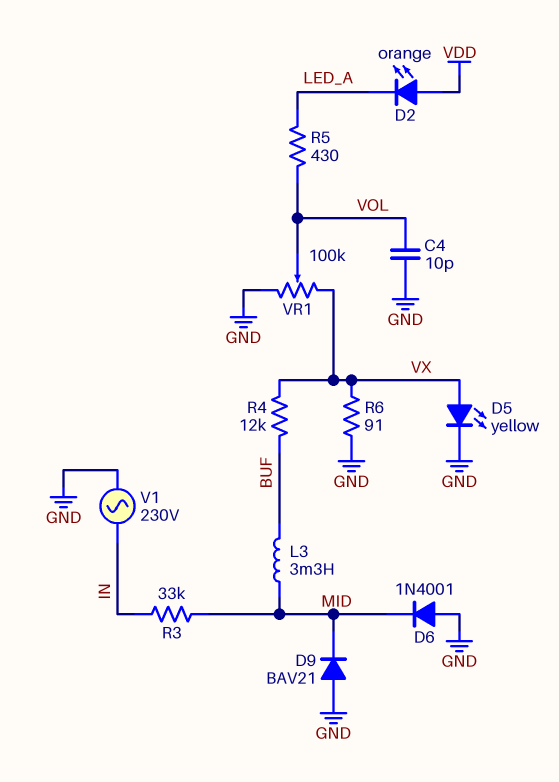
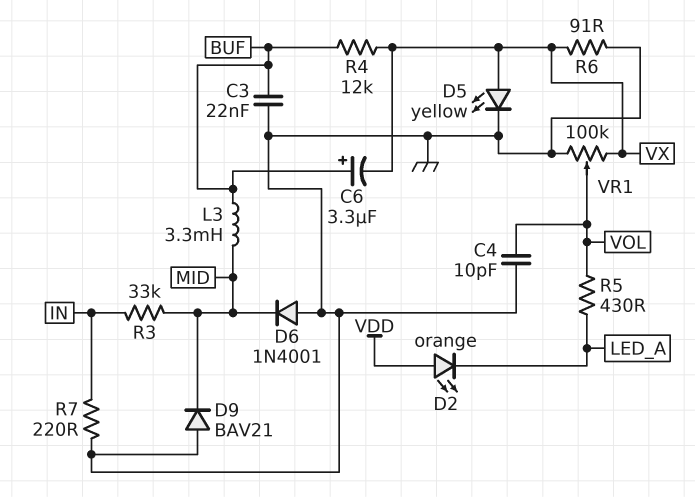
C3: none -> 22nF (BUF, GND)
C6: none -> 3.3uF (plus BUF, minus VX)
R7: none -> 220 (GND, IN)
V1: AC 230V (GND, IN) -> none

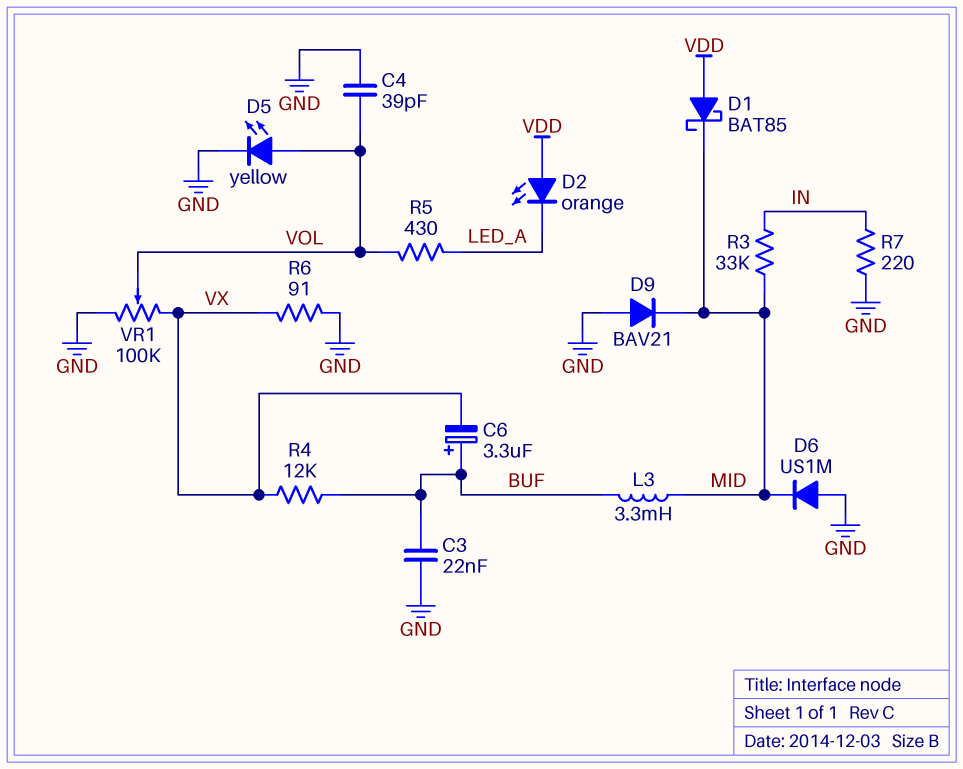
C4: 10pF (GND, VOL) -> 39pF (GND, VOL)
D1: none -> schottky BAT85 (A VDD, K MID)
D5: LED yellow (A VX, K GND) -> LED yellow (A VOL, K GND)
D6: diode 1N4001 (A GND, K MID) -> diode US1M (A GND, K MID)

